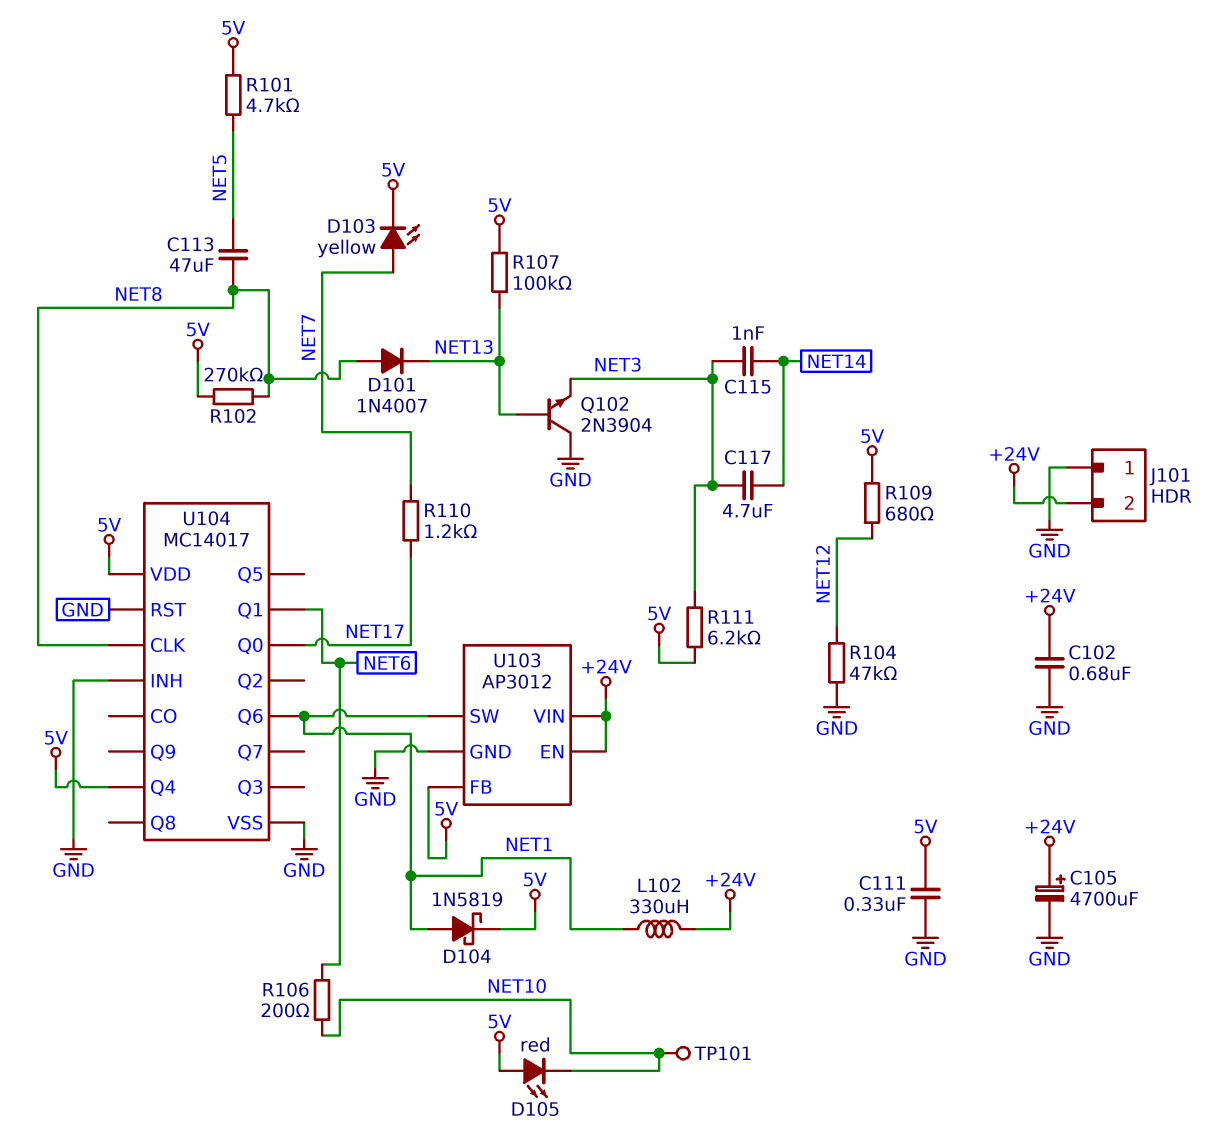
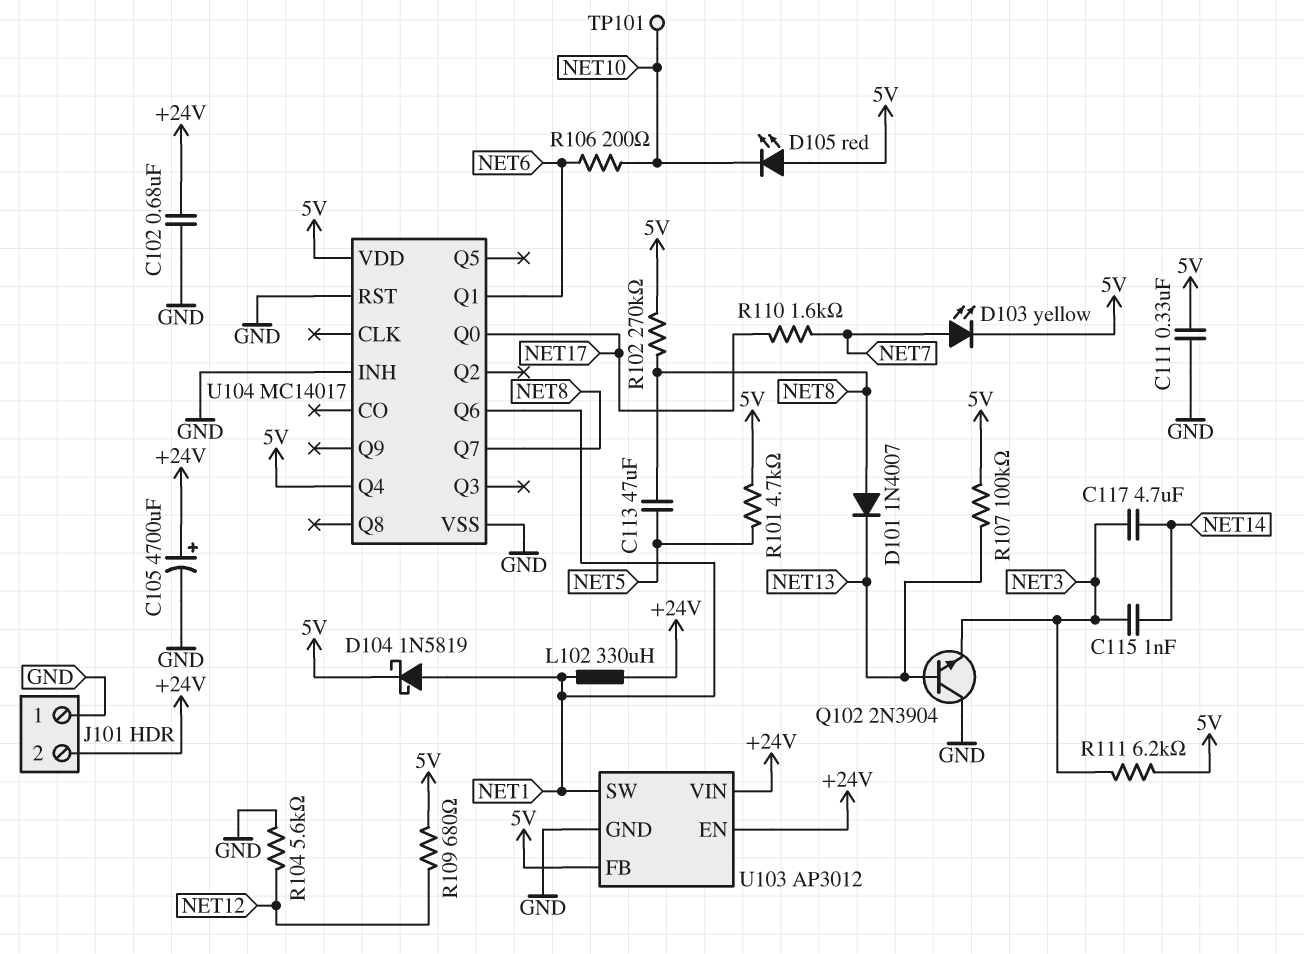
R104: 47k (GND, NET12) -> 5.6k (GND, NET12)
R110: 1.2k (NET7, NET17) -> 1.6k (NET7, NET17)
U104 pin CLK: NET8 -> none
U104 pin Q7: none -> NET8

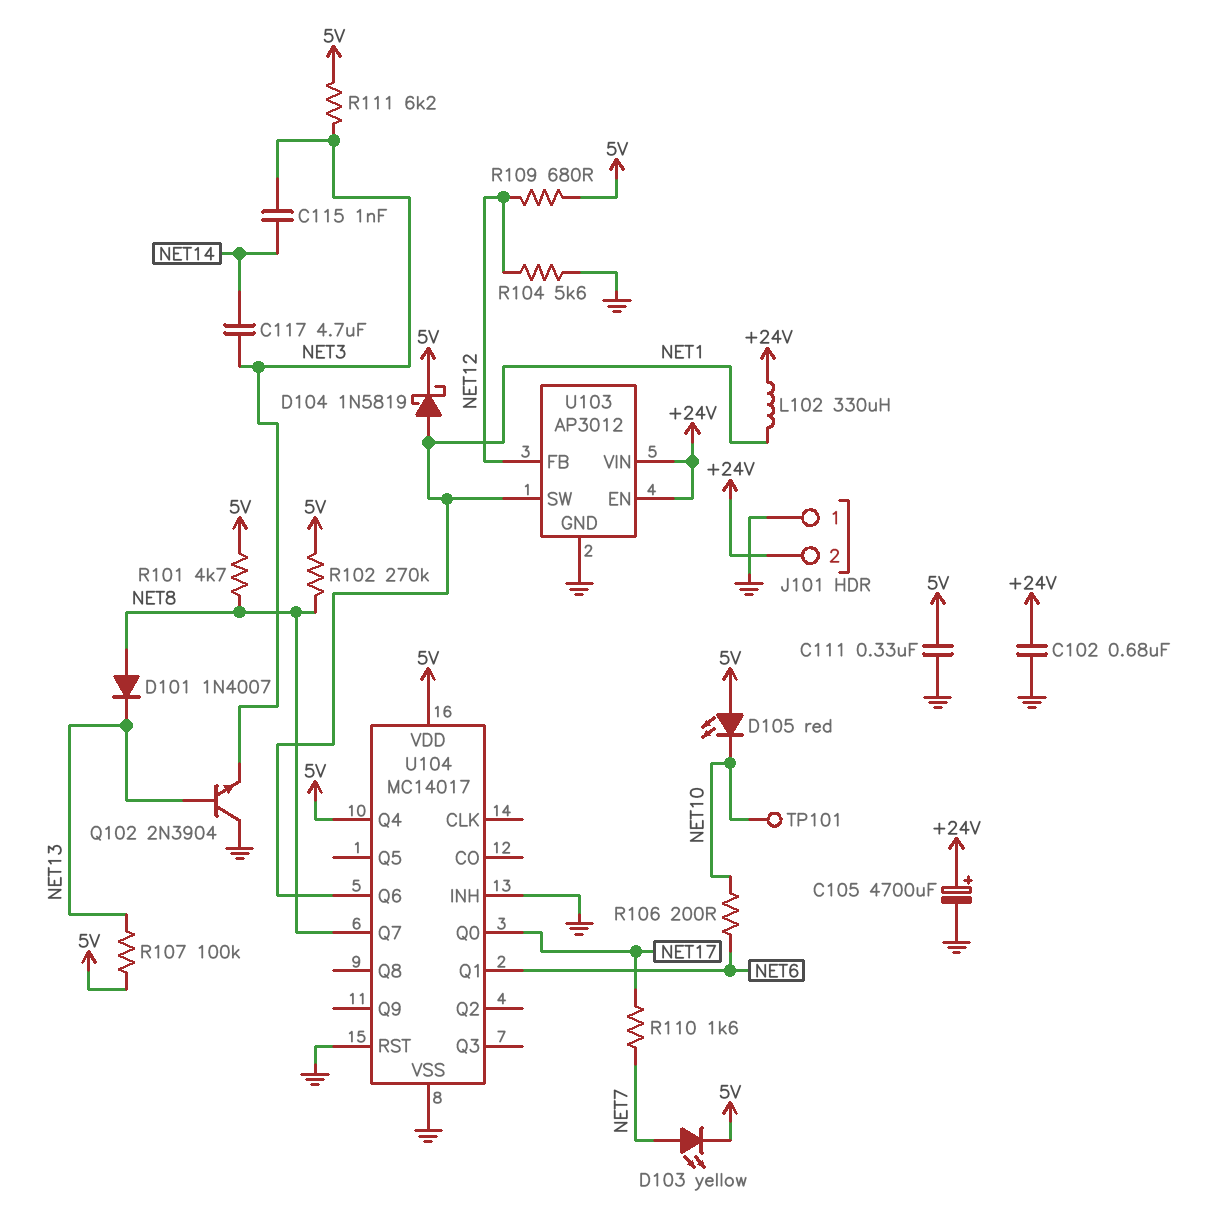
C113: 47uF (NET5, NET8) -> none
R101: 4.7k (5V, NET5) -> 4.7k (5V, NET8)
U103 pin FB: 5V -> NET12

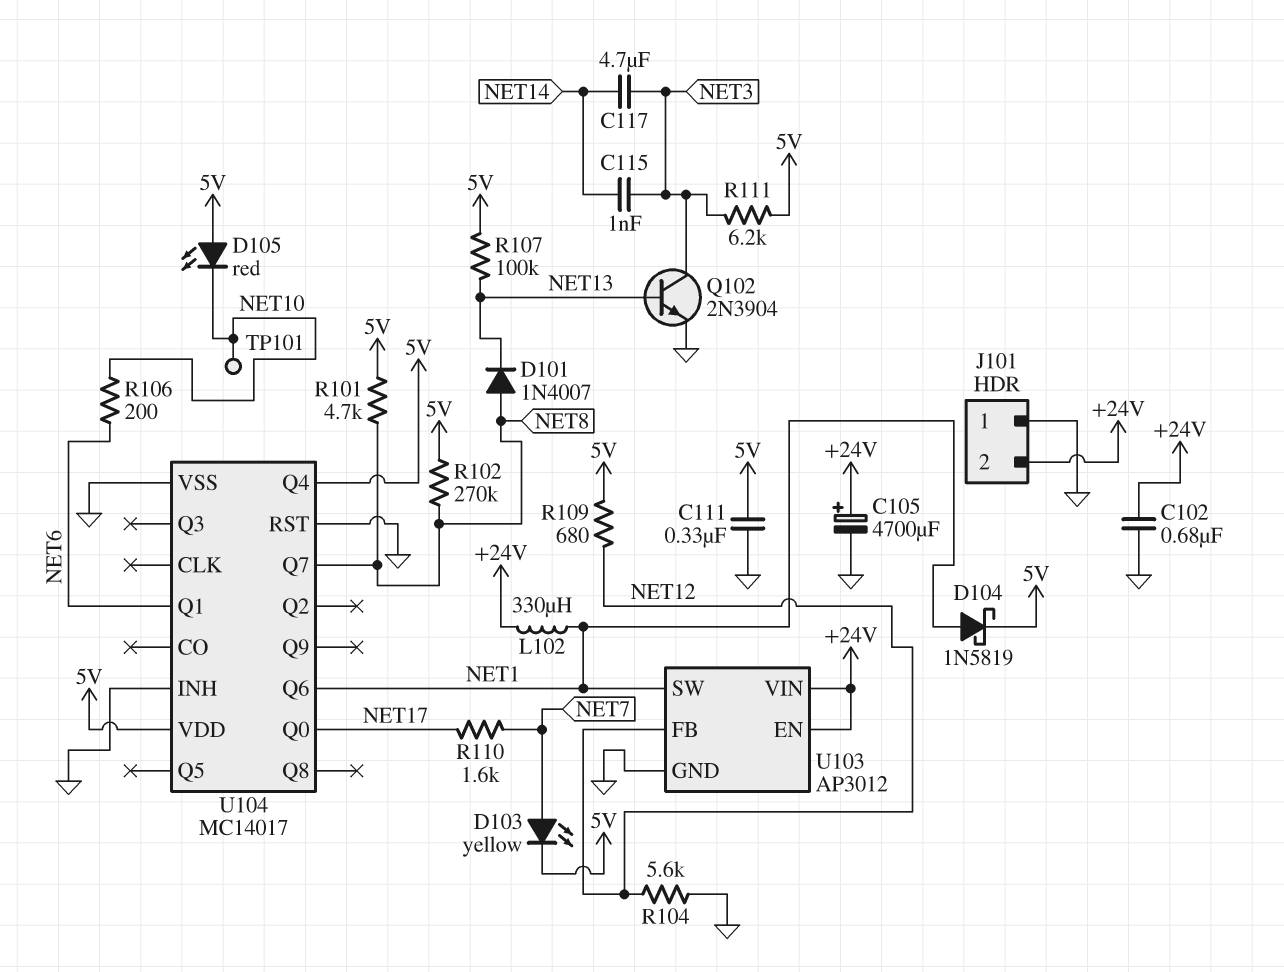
Q102: NPN 2N3904 (B NET13, C GND, E NET3) -> NPN 2N3904 (B NET13, C NET3, E GND)

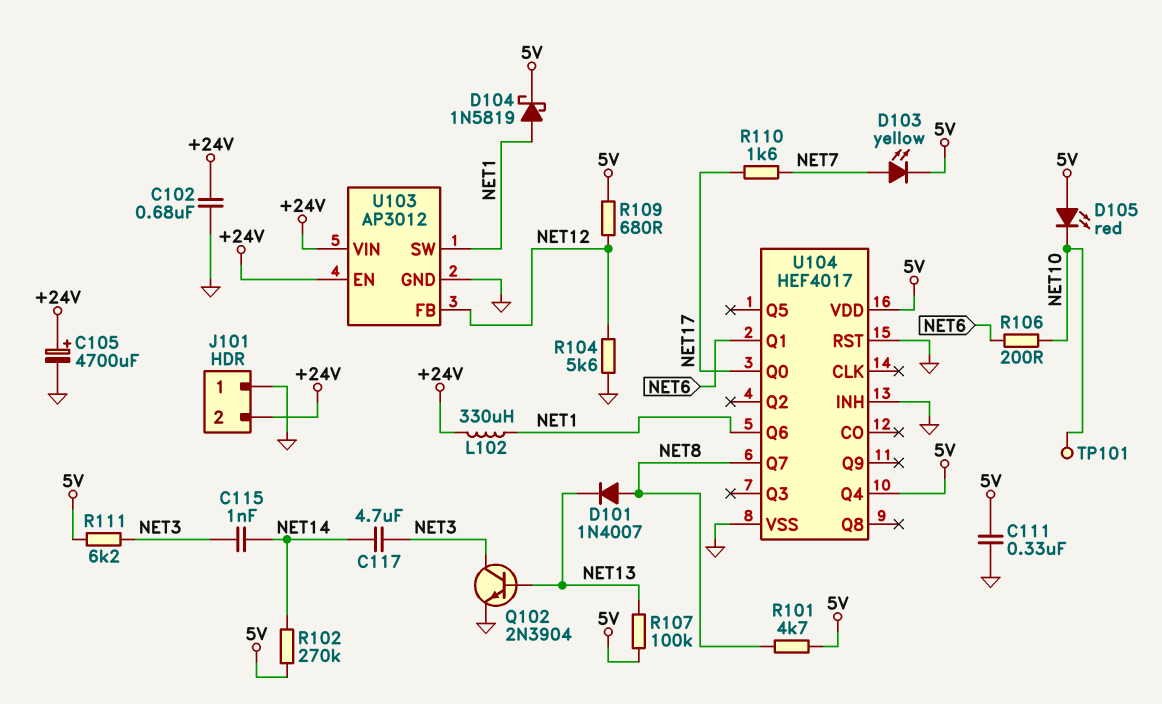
R102: 270k (5V, NET8) -> 270k (5V, NET14)
U104: MC14017 -> HEF4017

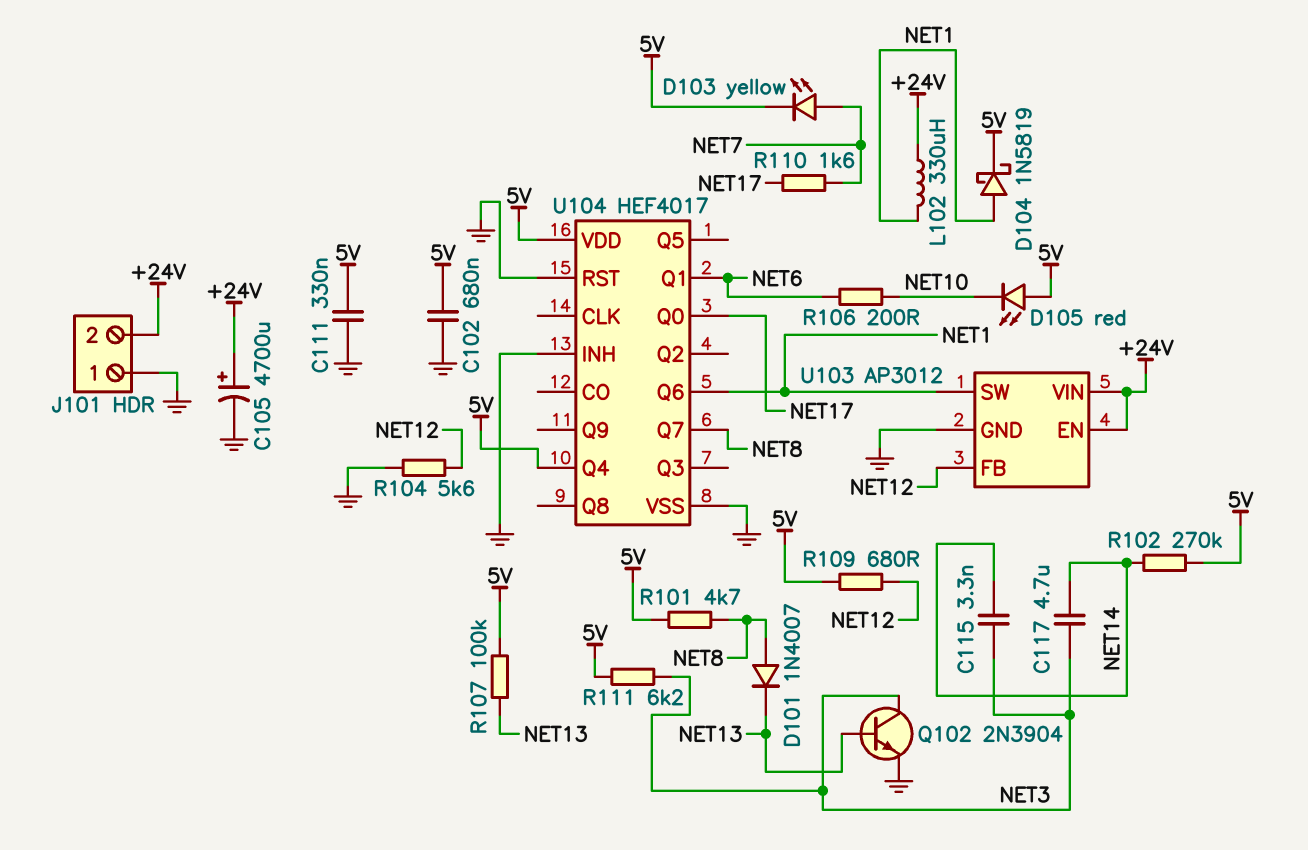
C102: 680nF (+24V, GND) -> 680nF (5V, GND)
C115: 1nF (NET3, NET14) -> 3.3nF (NET3, NET14)
TP101: test point (NET10) -> none

